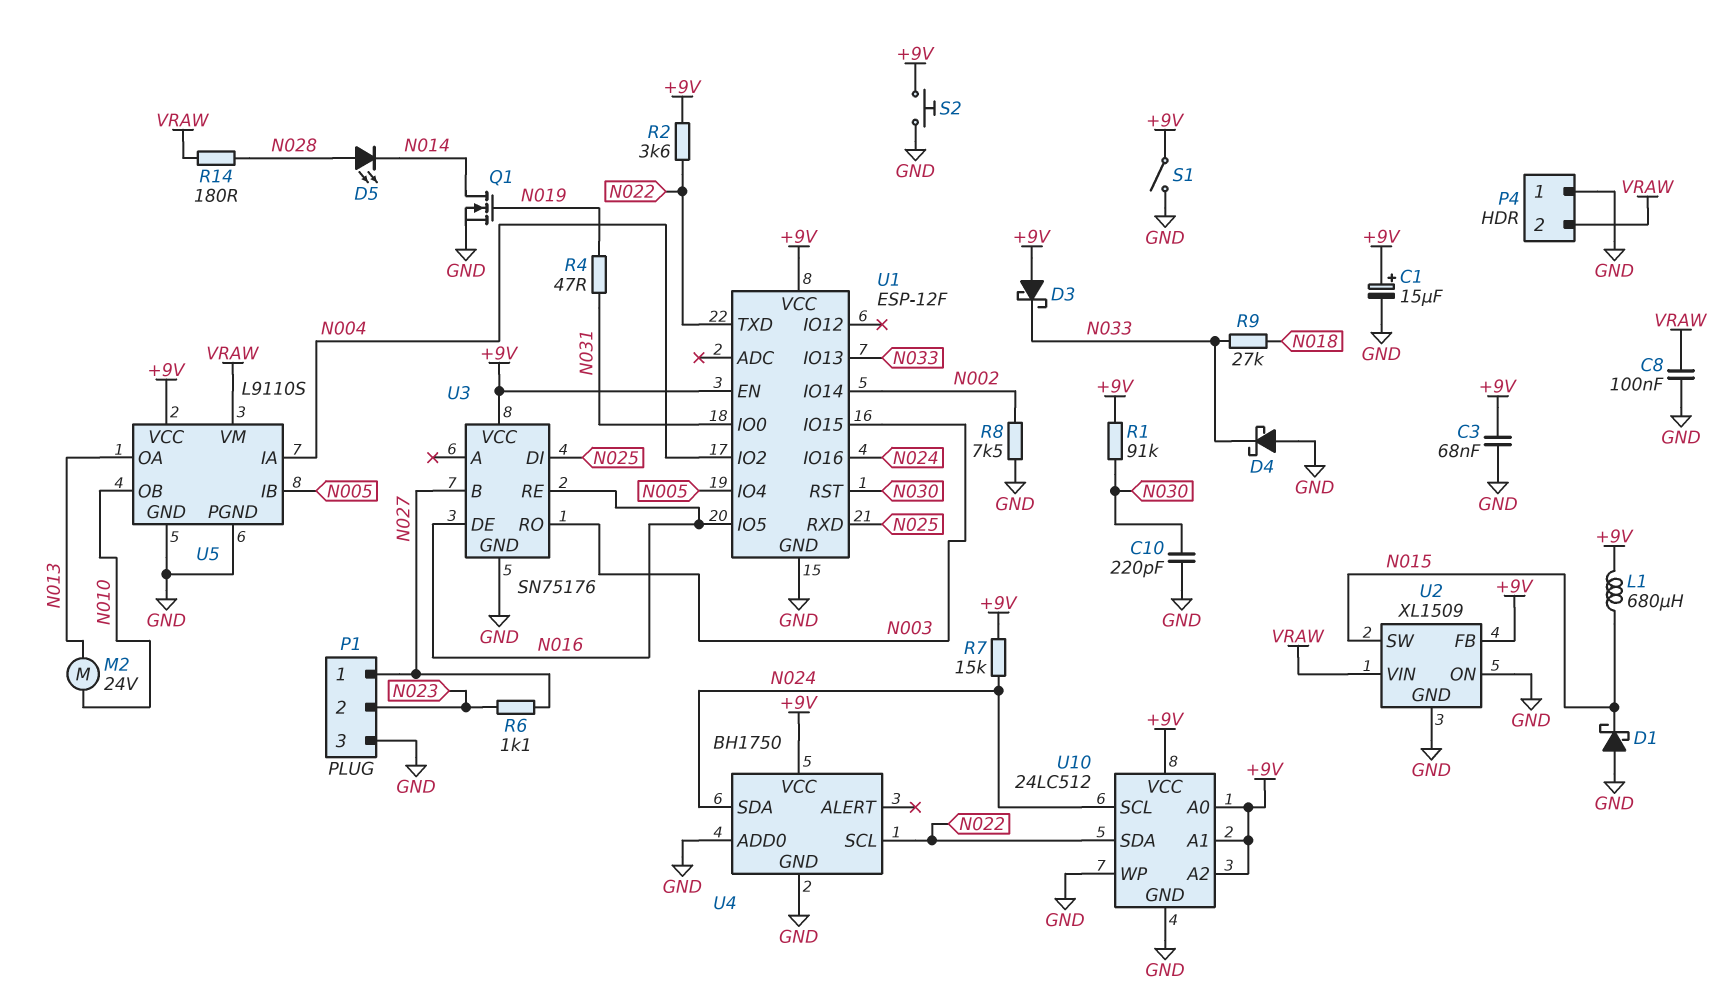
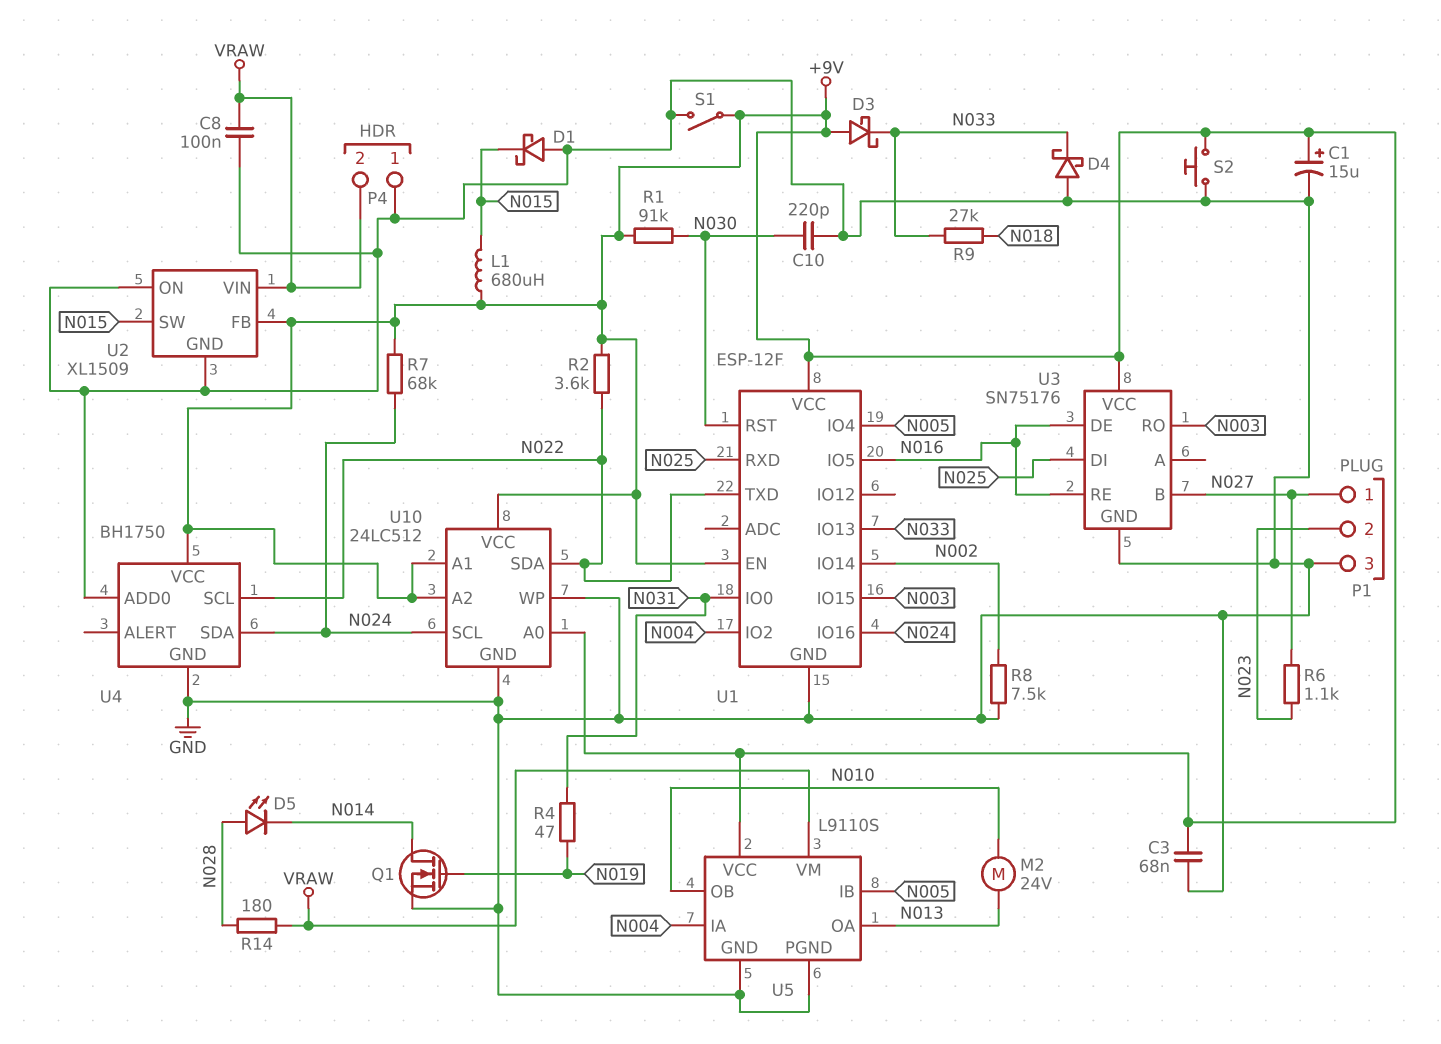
R7: 15k (+9V, N024) -> 68k (+9V, N024)

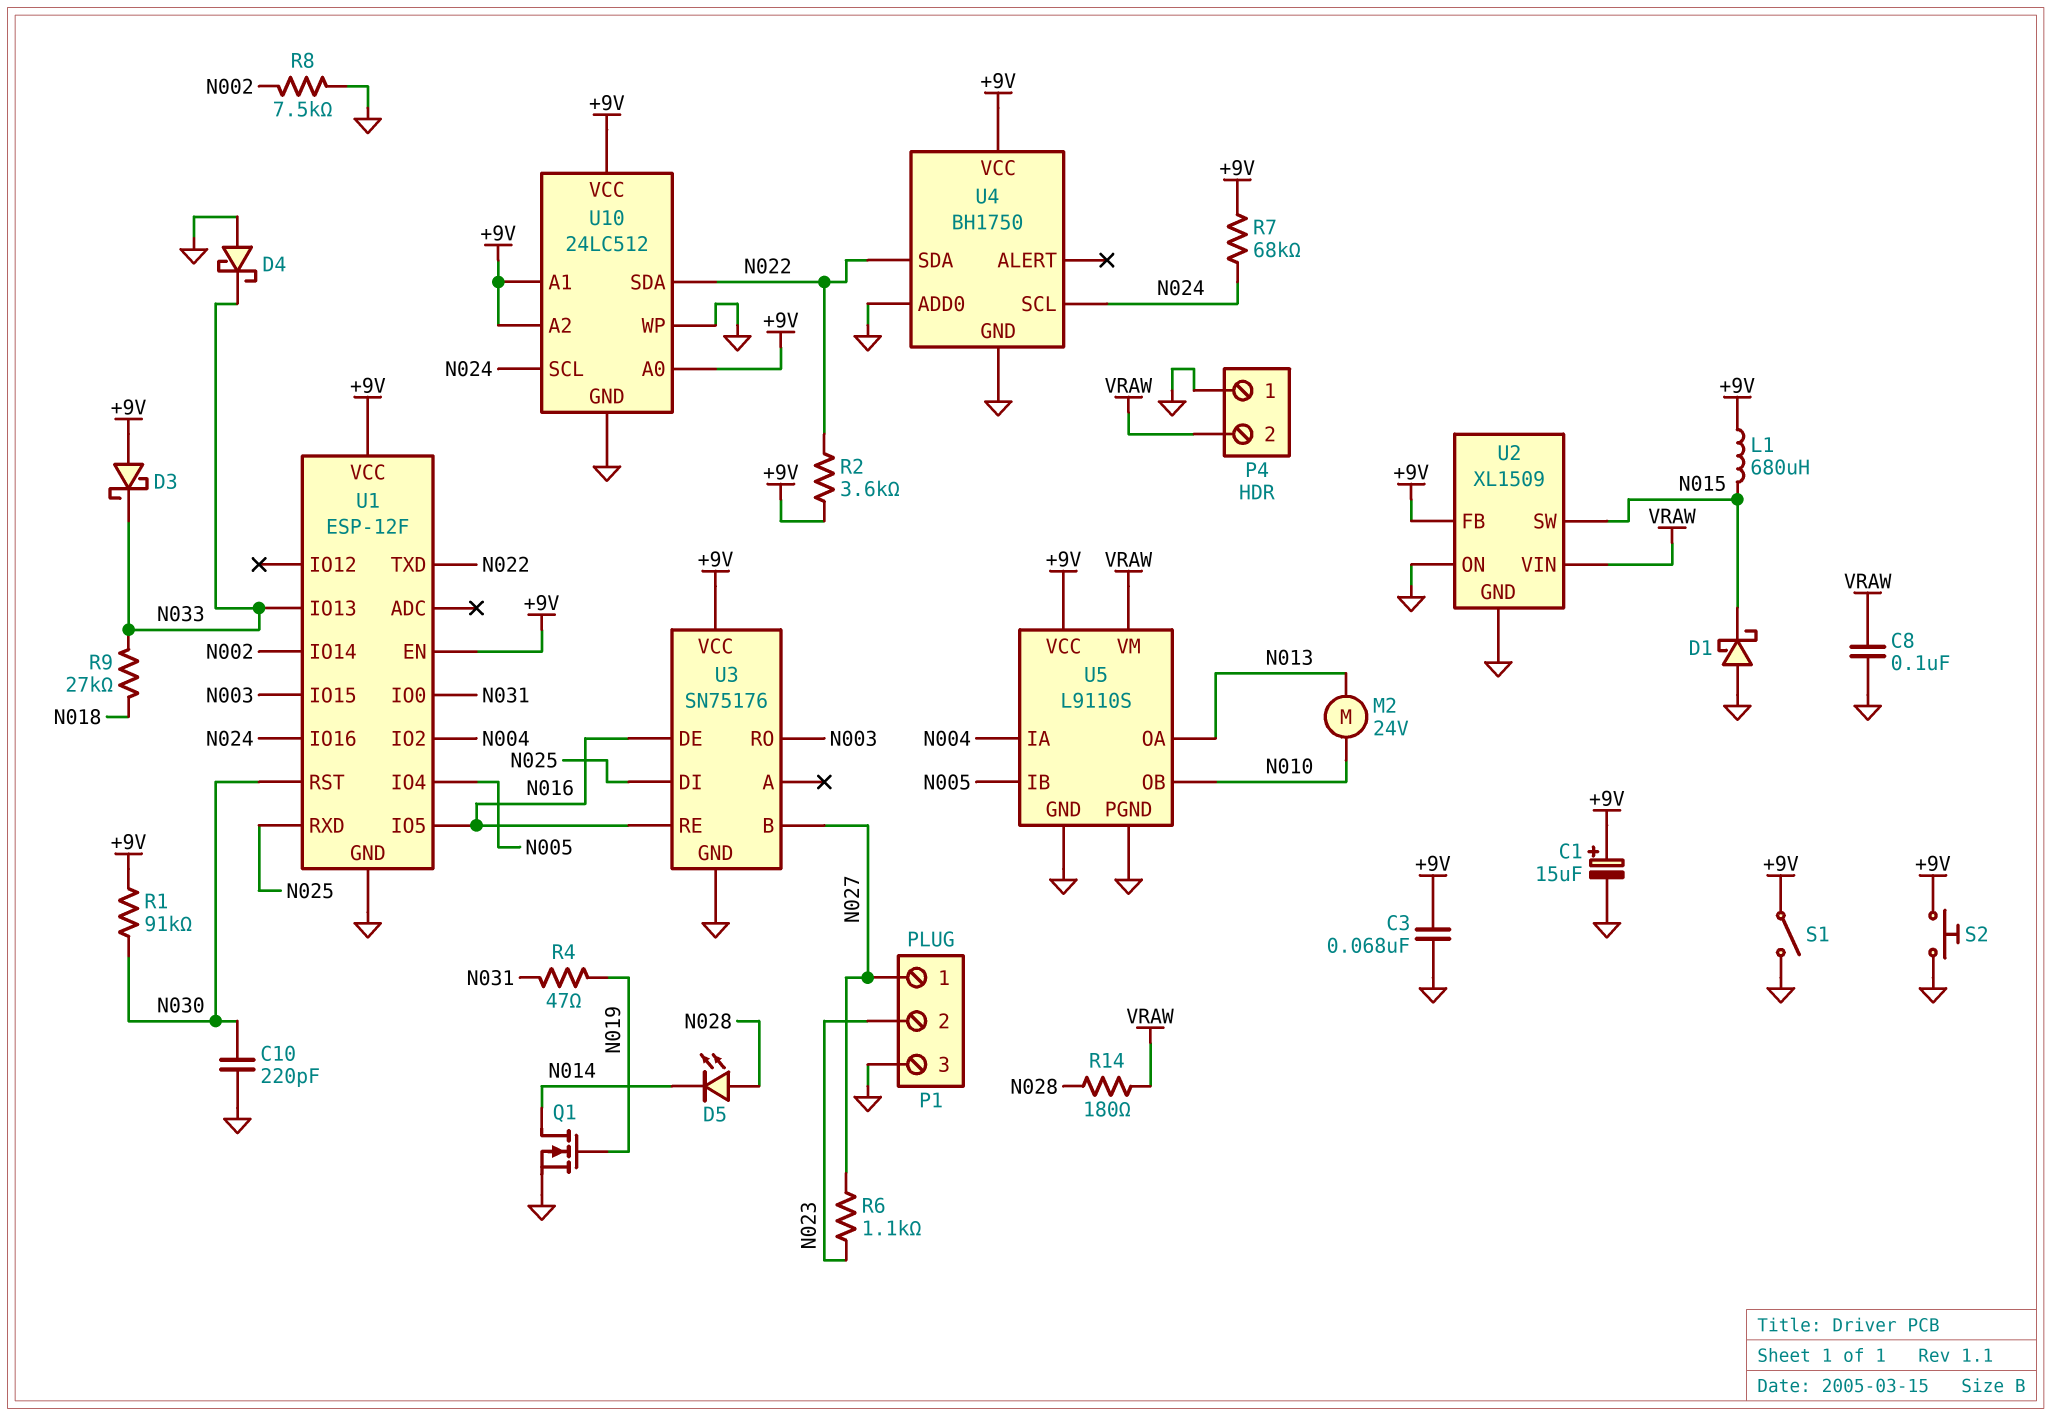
U4 pin SCL: N022 -> N024
U4 pin SDA: N024 -> N022

